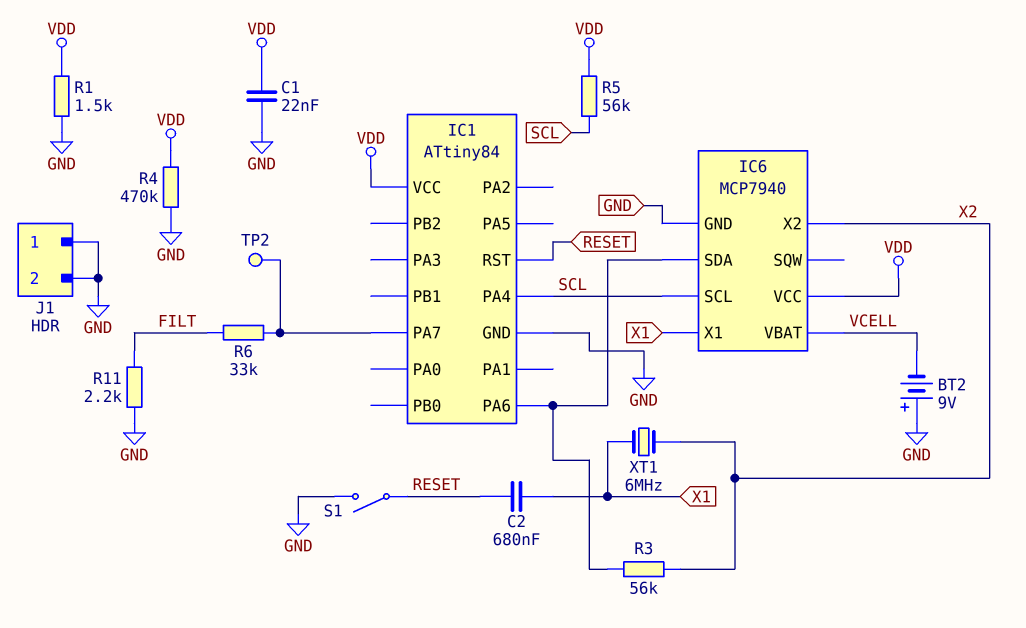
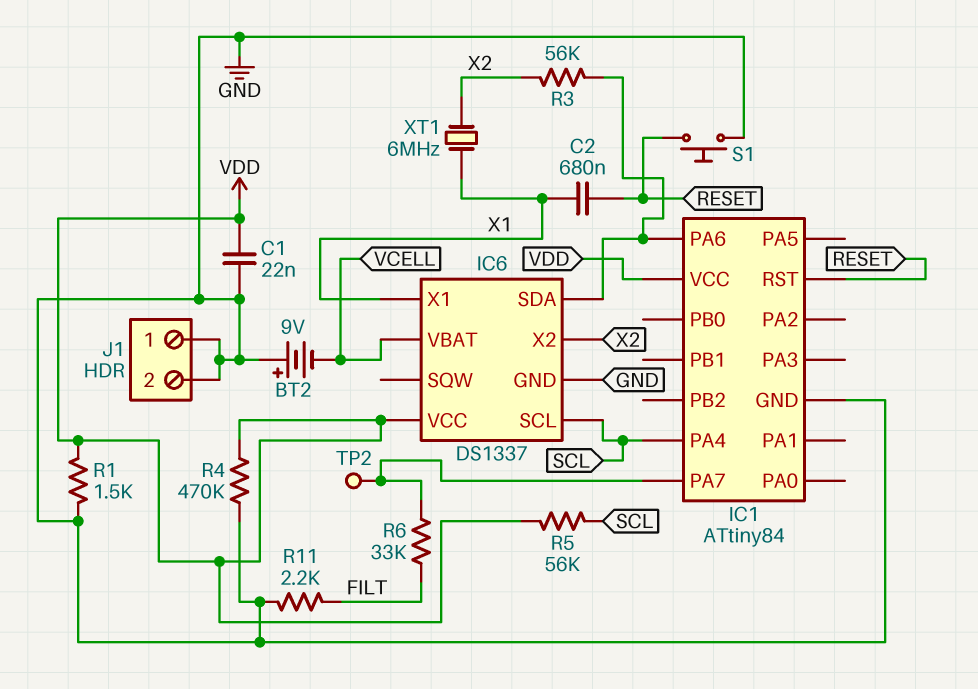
IC6: MCP7940 -> DS1337
S1: switch (GND, RESET) -> button (GND, RESET)

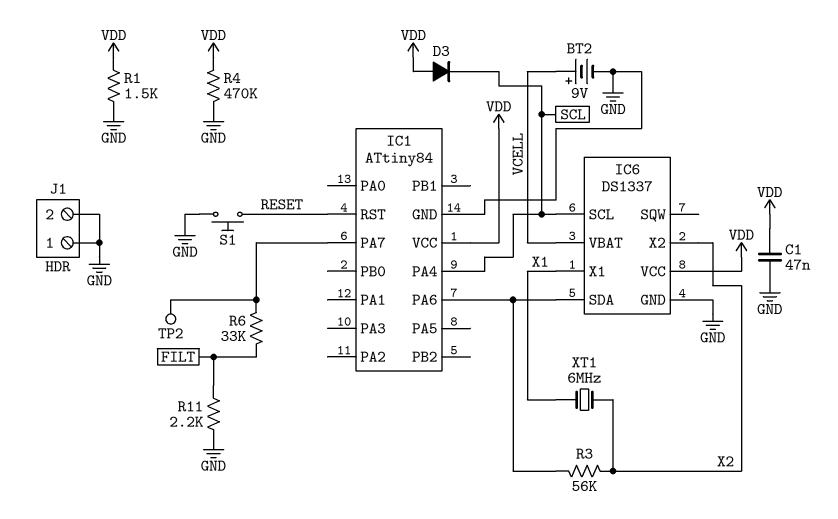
BT2: 9V (plus GND, minus VCELL) -> 9V (plus VCELL, minus GND)
C1: 22nF (GND, VDD) -> 47nF (GND, VDD)
C2: 680nF (RESET, X1) -> none
D3: none -> diode (A VDD, K SCL)
R5: 56k (SCL, VDD) -> none

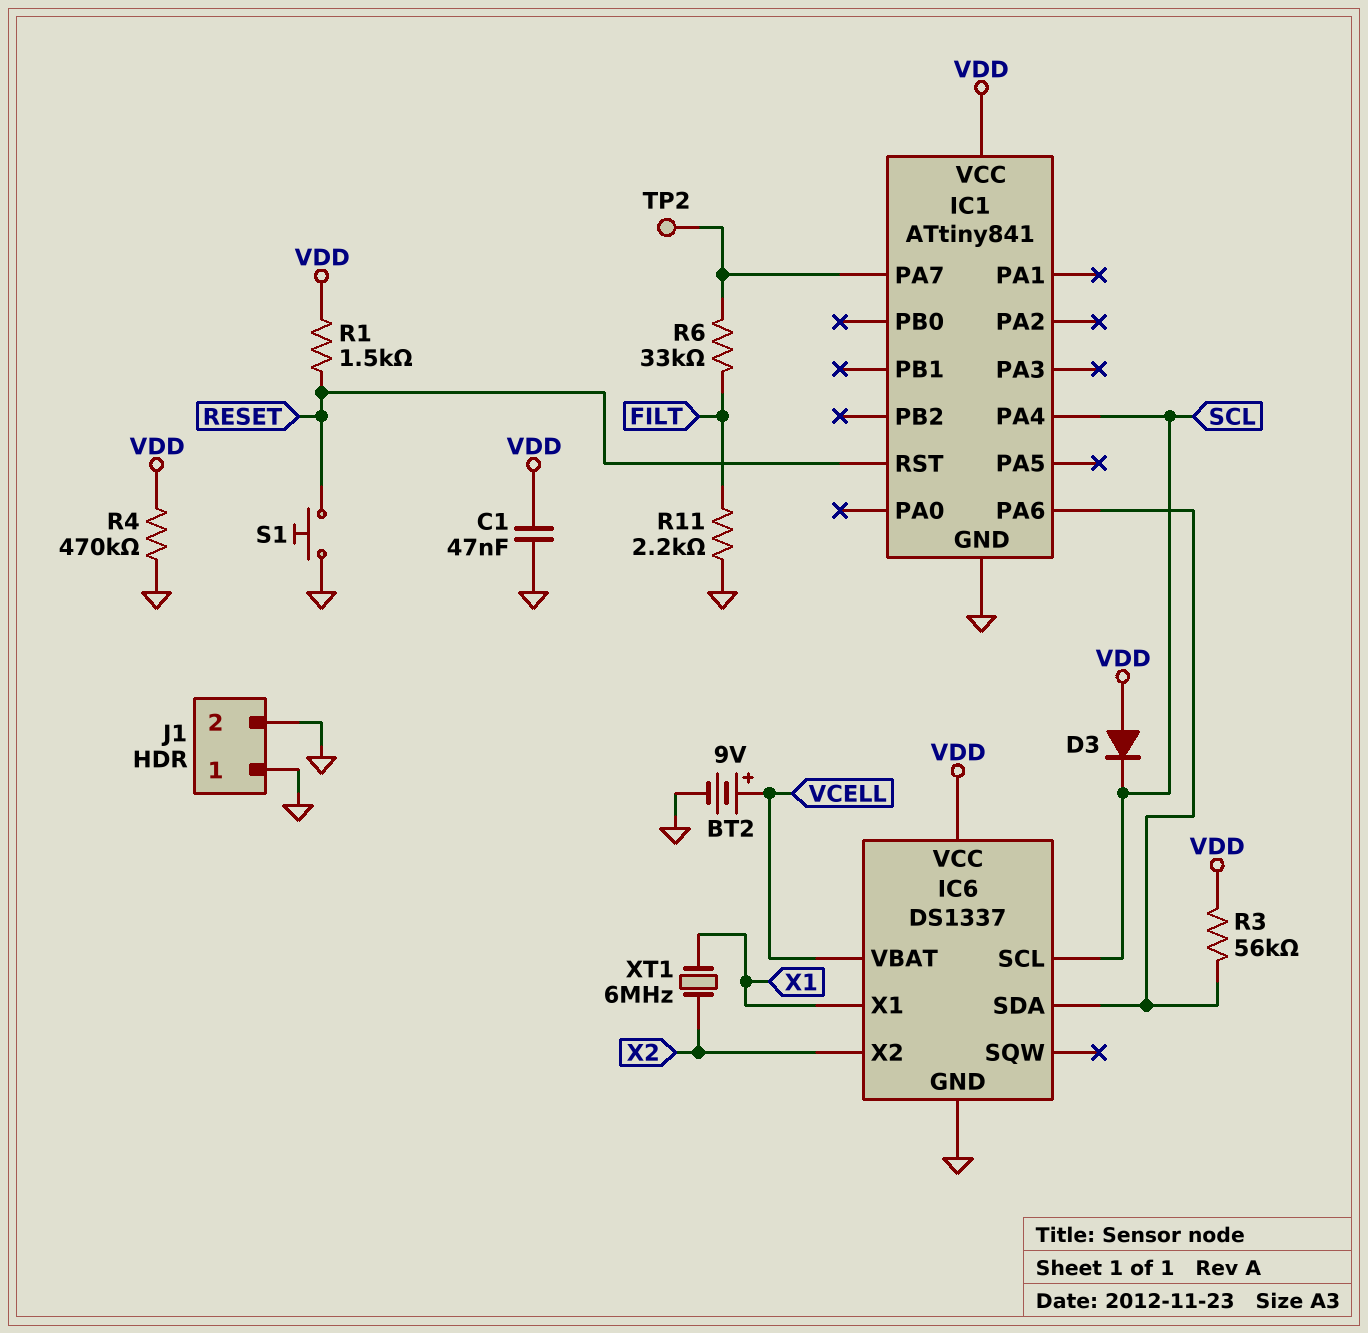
IC1: ATtiny84 -> ATtiny841
R1: 1.5k (GND, VDD) -> 1.5k (RESET, VDD)
R3: 56k (IC1/PA6, X2) -> 56k (IC1/PA6, VDD)

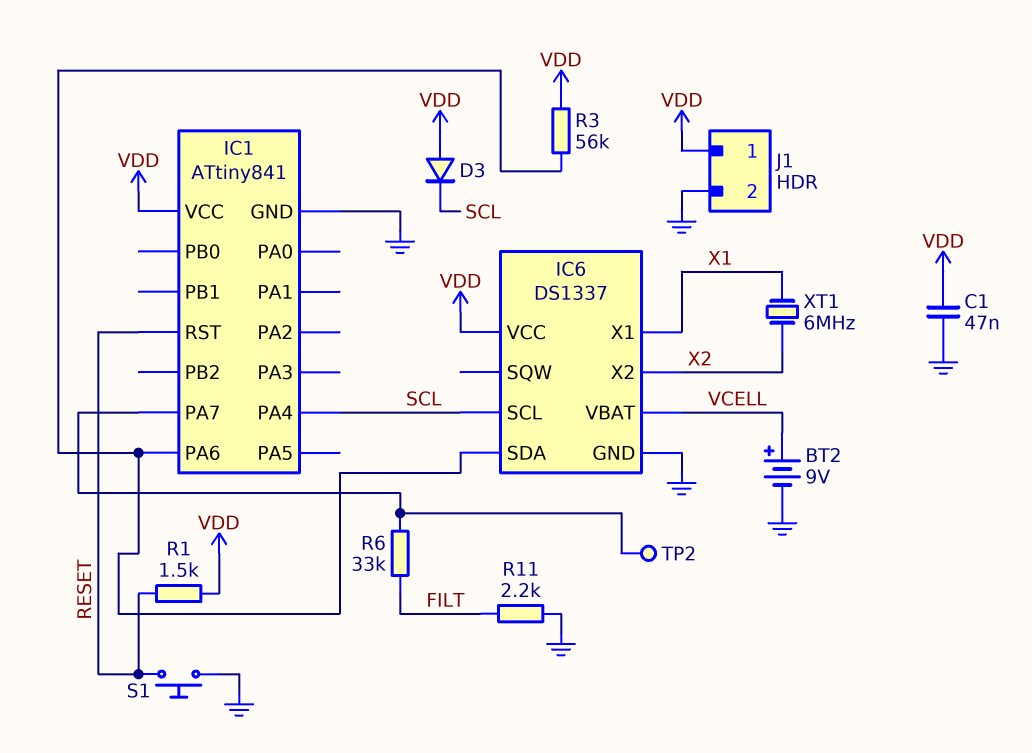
J1 pin 1: GND -> VDD
R4: 470k (GND, VDD) -> none

